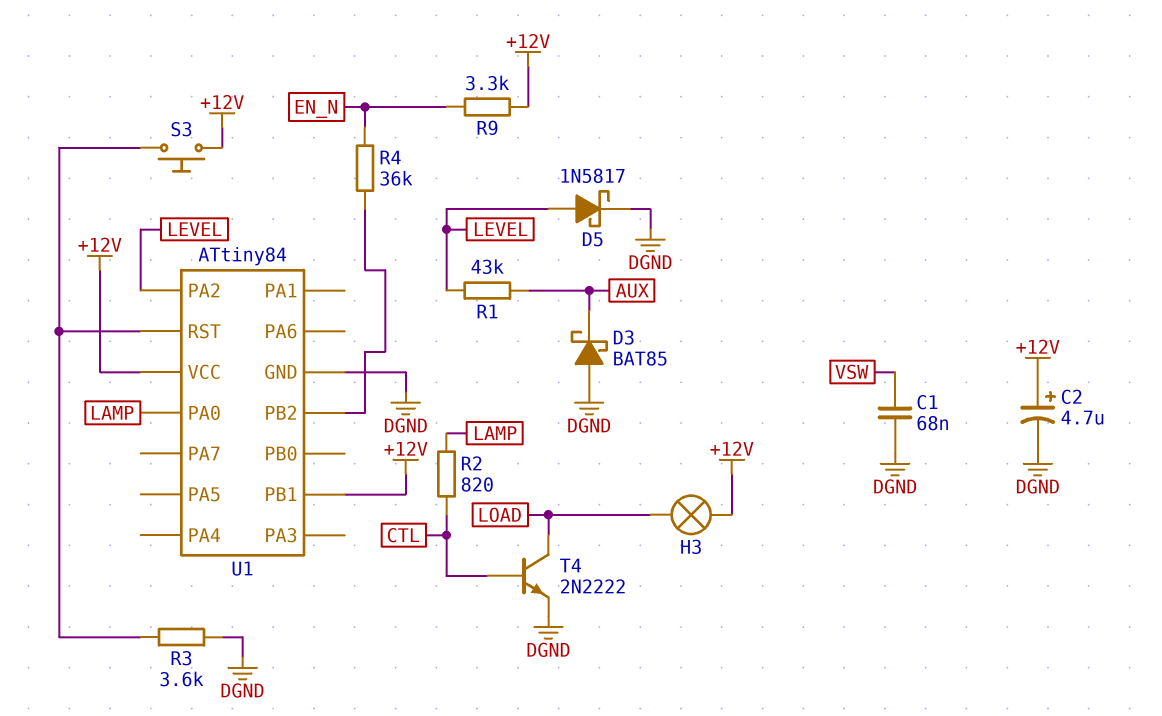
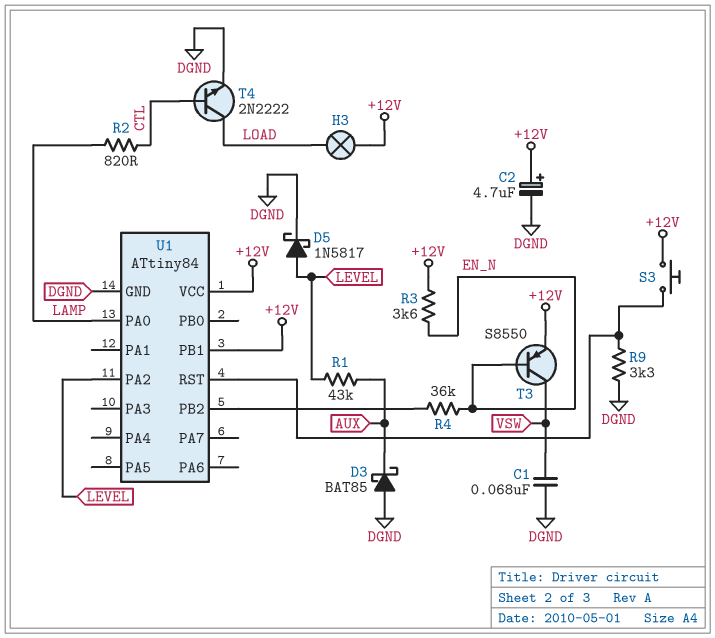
R3: 3.6k (DGND, U1/RST) -> 3.6k (+12V, EN_N)
R9: 3.3k (+12V, EN_N) -> 3.3k (DGND, U1/RST)
T3: none -> PNP S8550 (B EN_N, C VSW, E +12V)

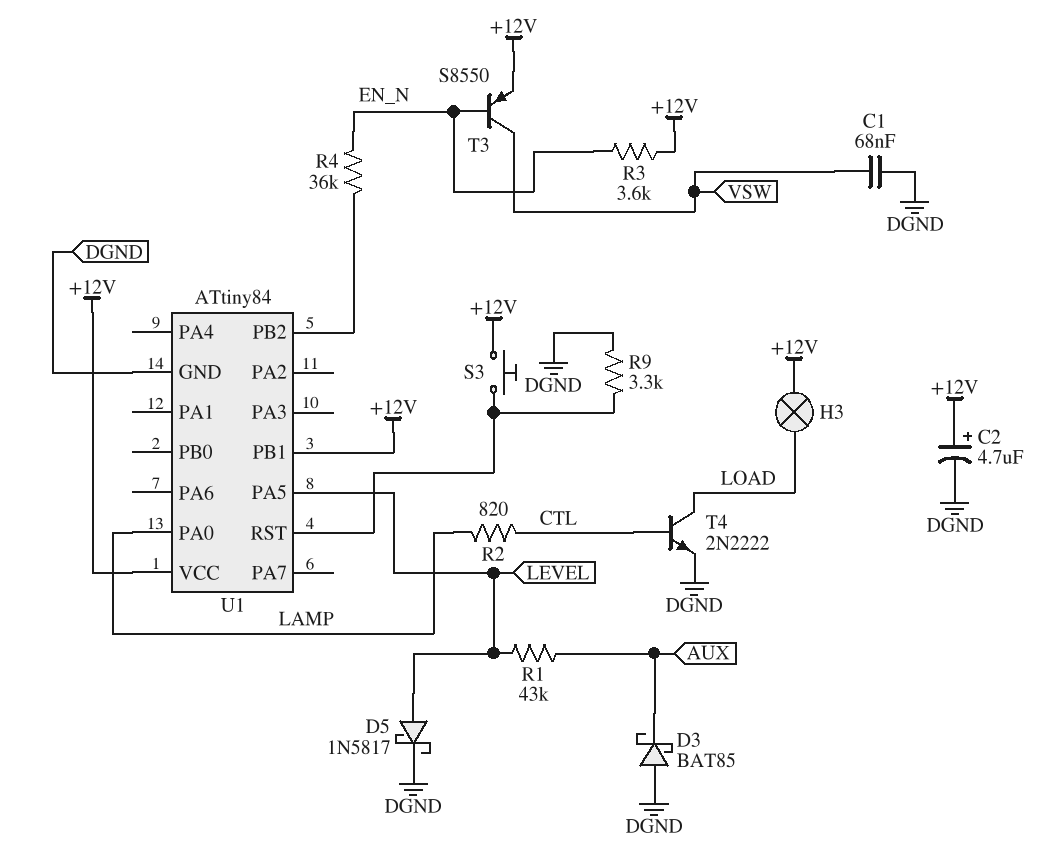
U1 pin PA2: LEVEL -> none
U1 pin PA5: none -> LEVEL

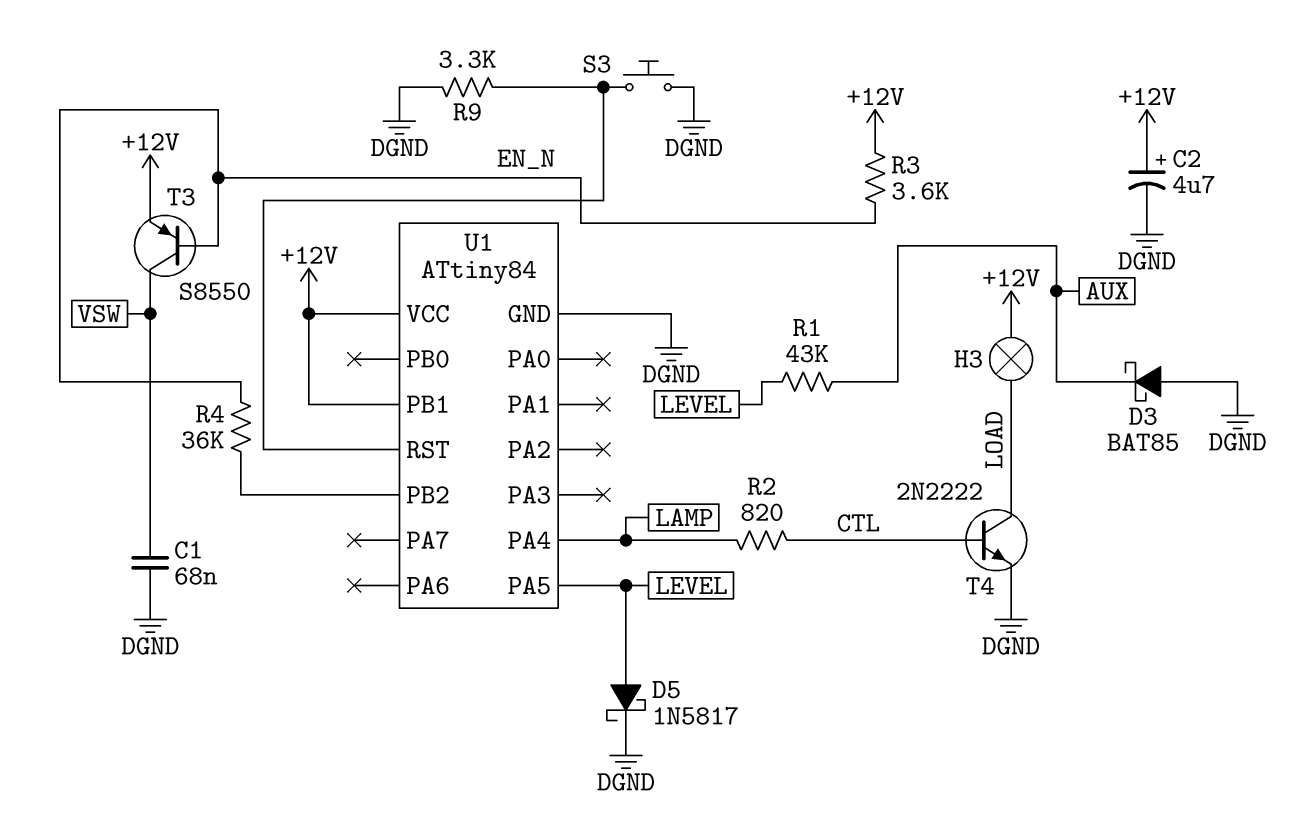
S3: button (+12V, U1/RST) -> button (DGND, U1/RST)
U1 pin PA0: LAMP -> none
U1 pin PA4: none -> LAMP

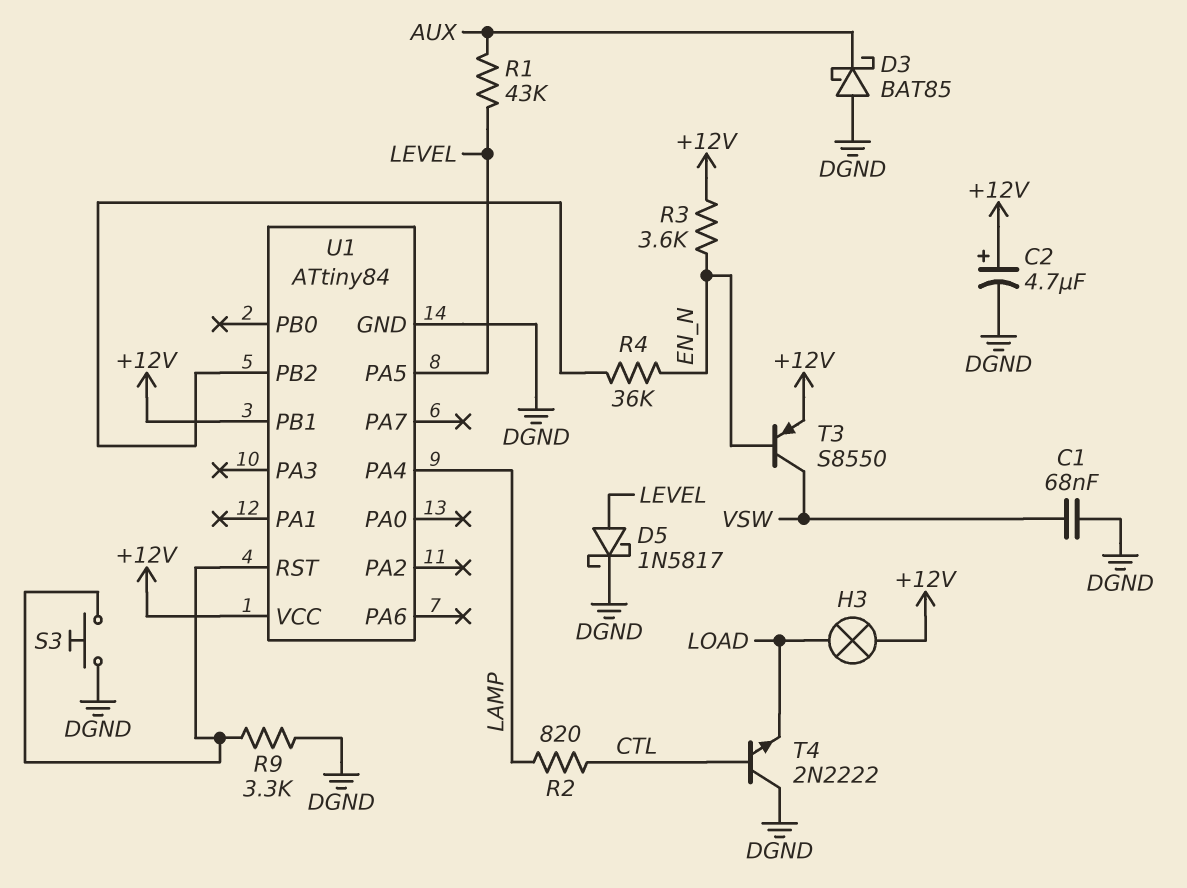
T4: NPN 2N2222 (B CTL, C LOAD, E DGND) -> NPN 2N2222 (B CTL, C DGND, E LOAD)

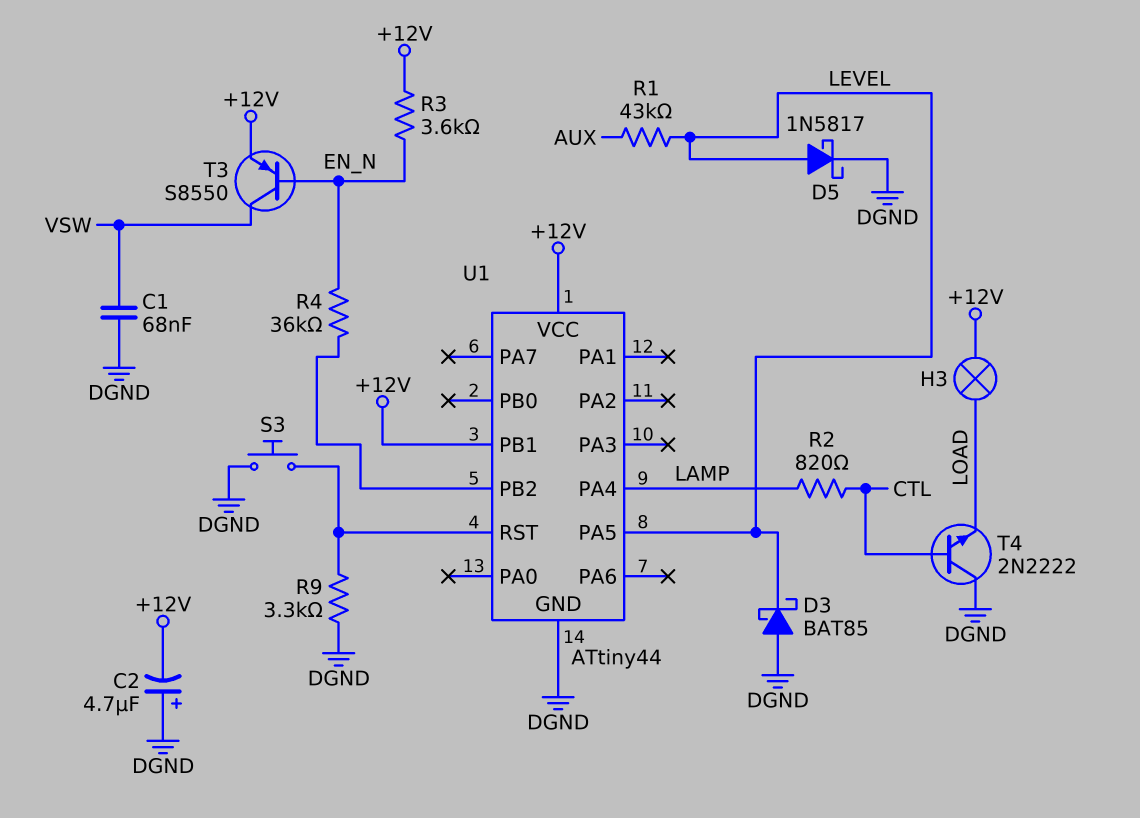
C2: 4.7uF (plus +12V, minus DGND) -> 4.7uF (plus DGND, minus +12V)
D3: schottky BAT85 (A DGND, K AUX) -> schottky BAT85 (A DGND, K LEVEL)
U1: ATtiny84 -> ATtiny44

